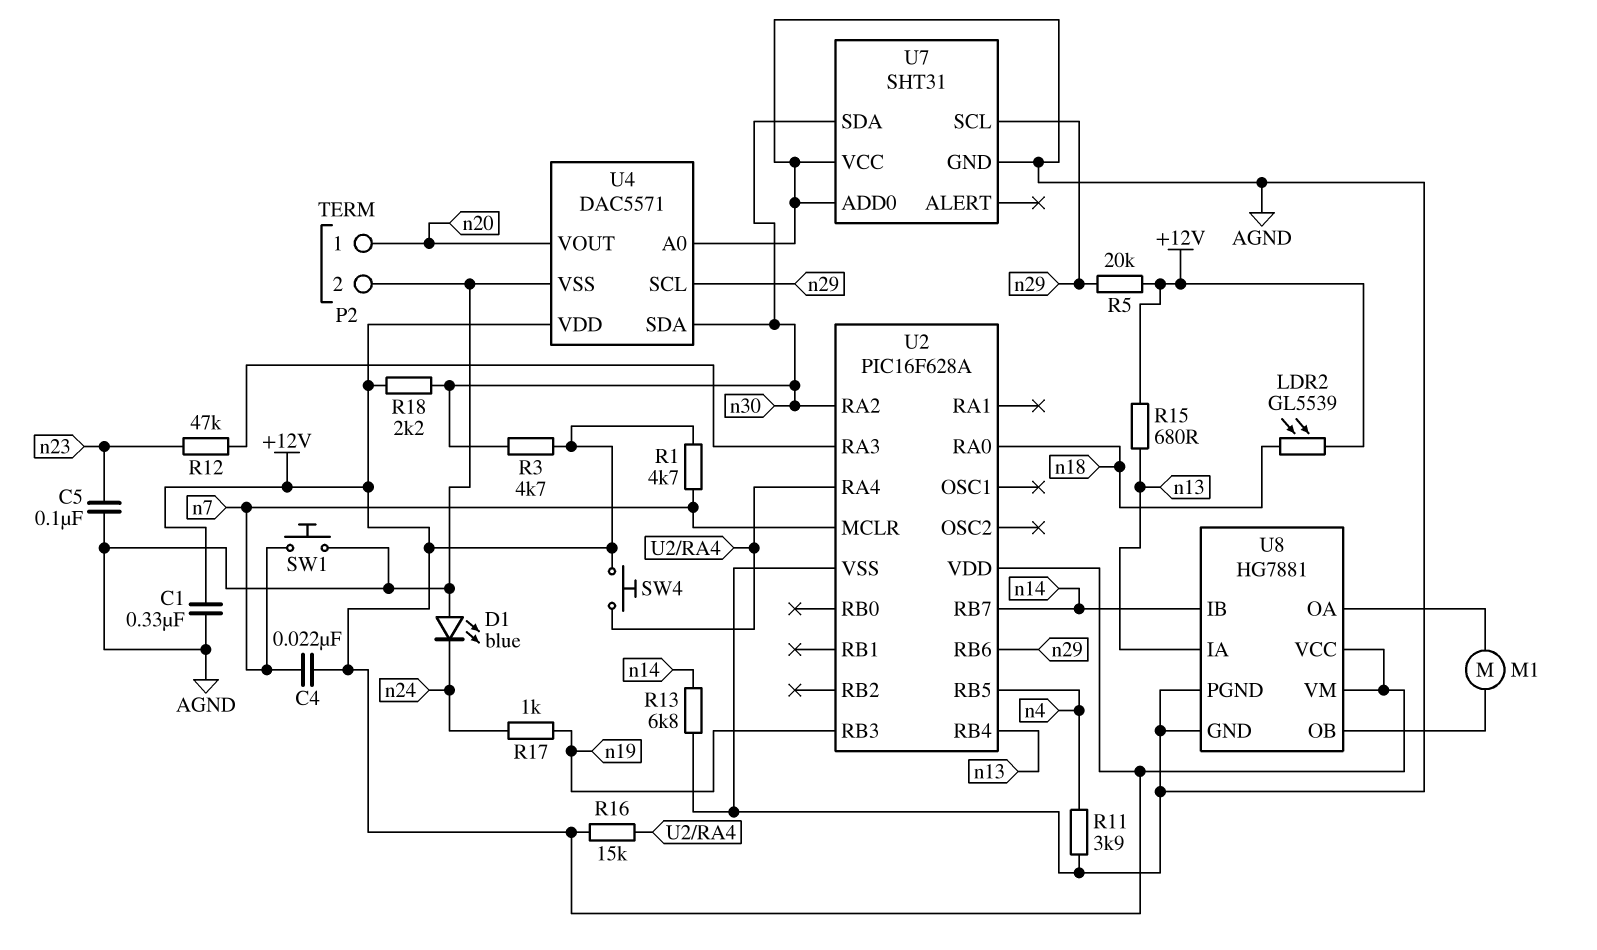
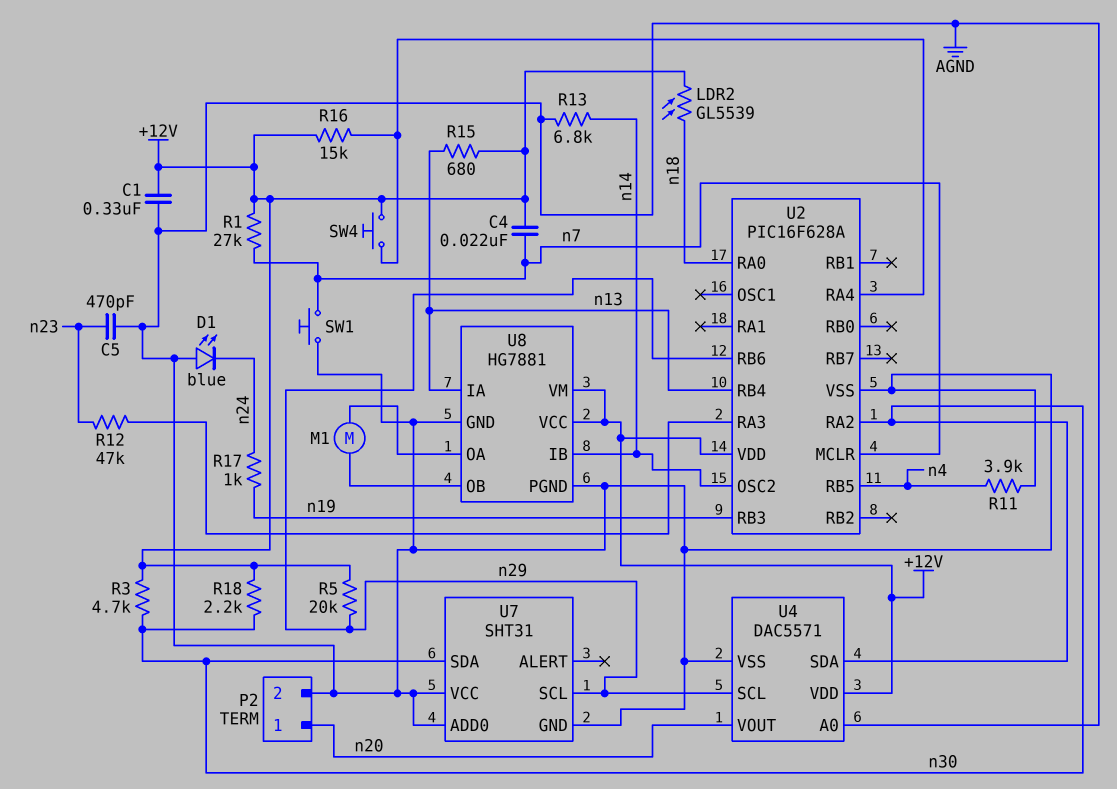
C5: 100nF (AGND, n23) -> 470pF (AGND, n23)
R1: 4.7k (+12V, n7) -> 27k (+12V, n7)
U2 pin OSC2: none -> n14
U2 pin RB7: n14 -> none

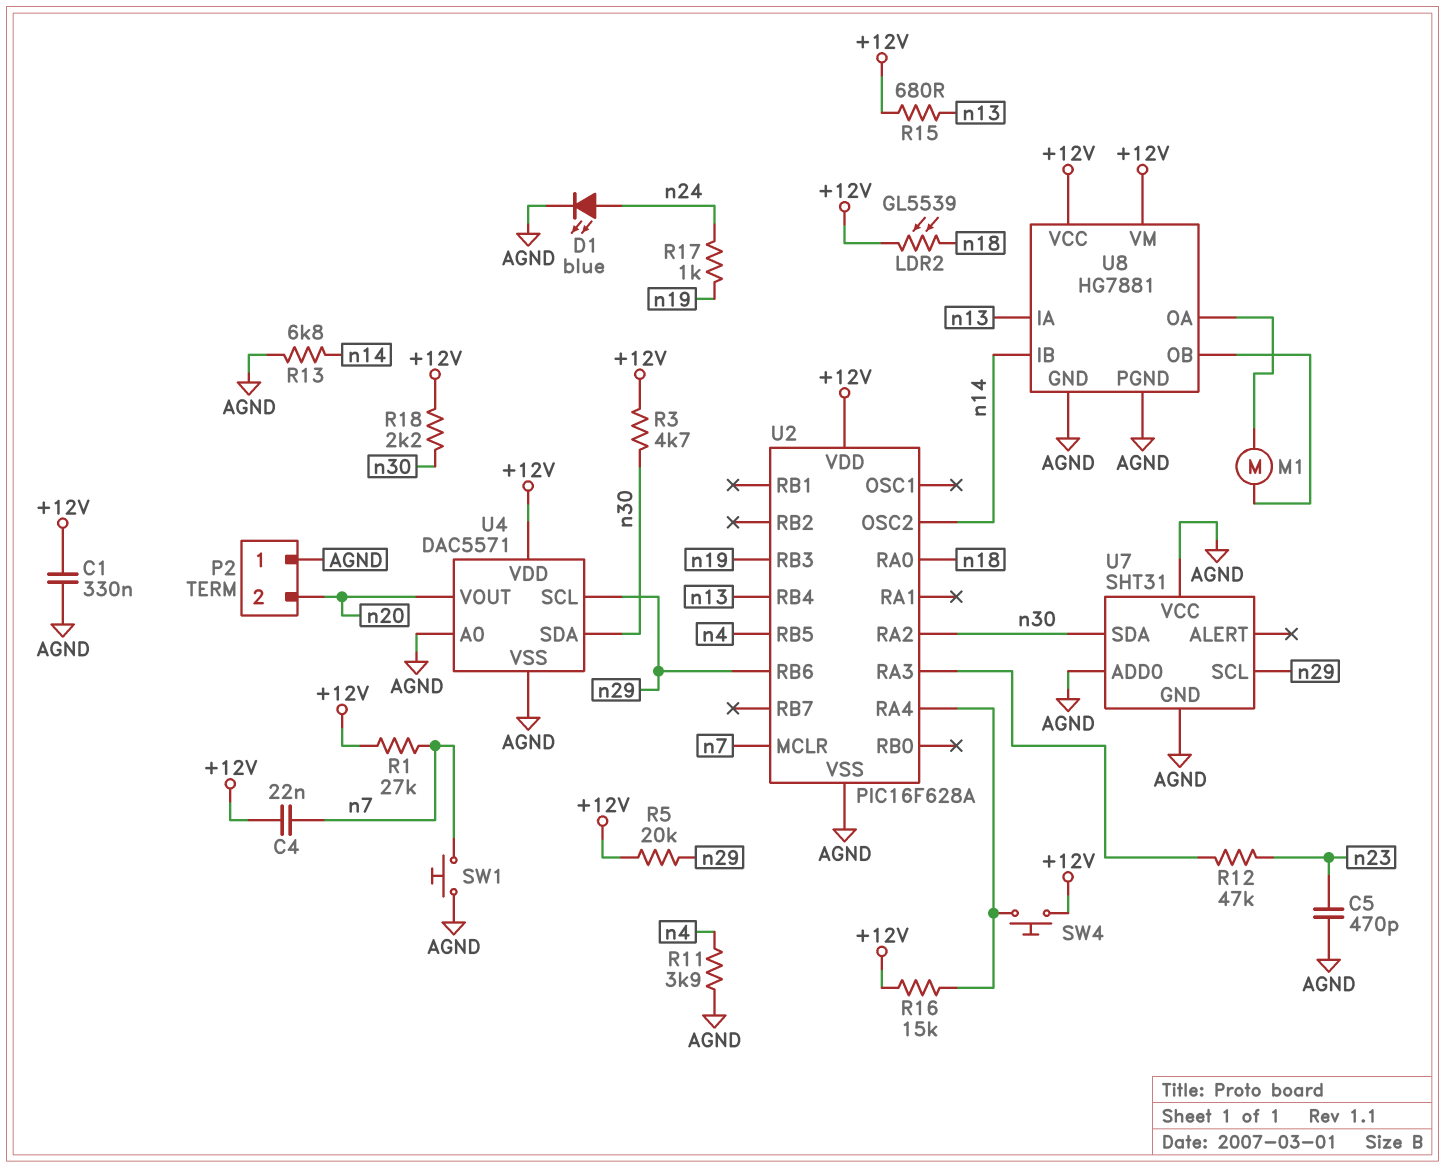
D1: LED blue (A AGND, K n24) -> LED blue (A n24, K AGND)
P2 pin 1: n20 -> AGND
P2 pin 2: AGND -> n20

